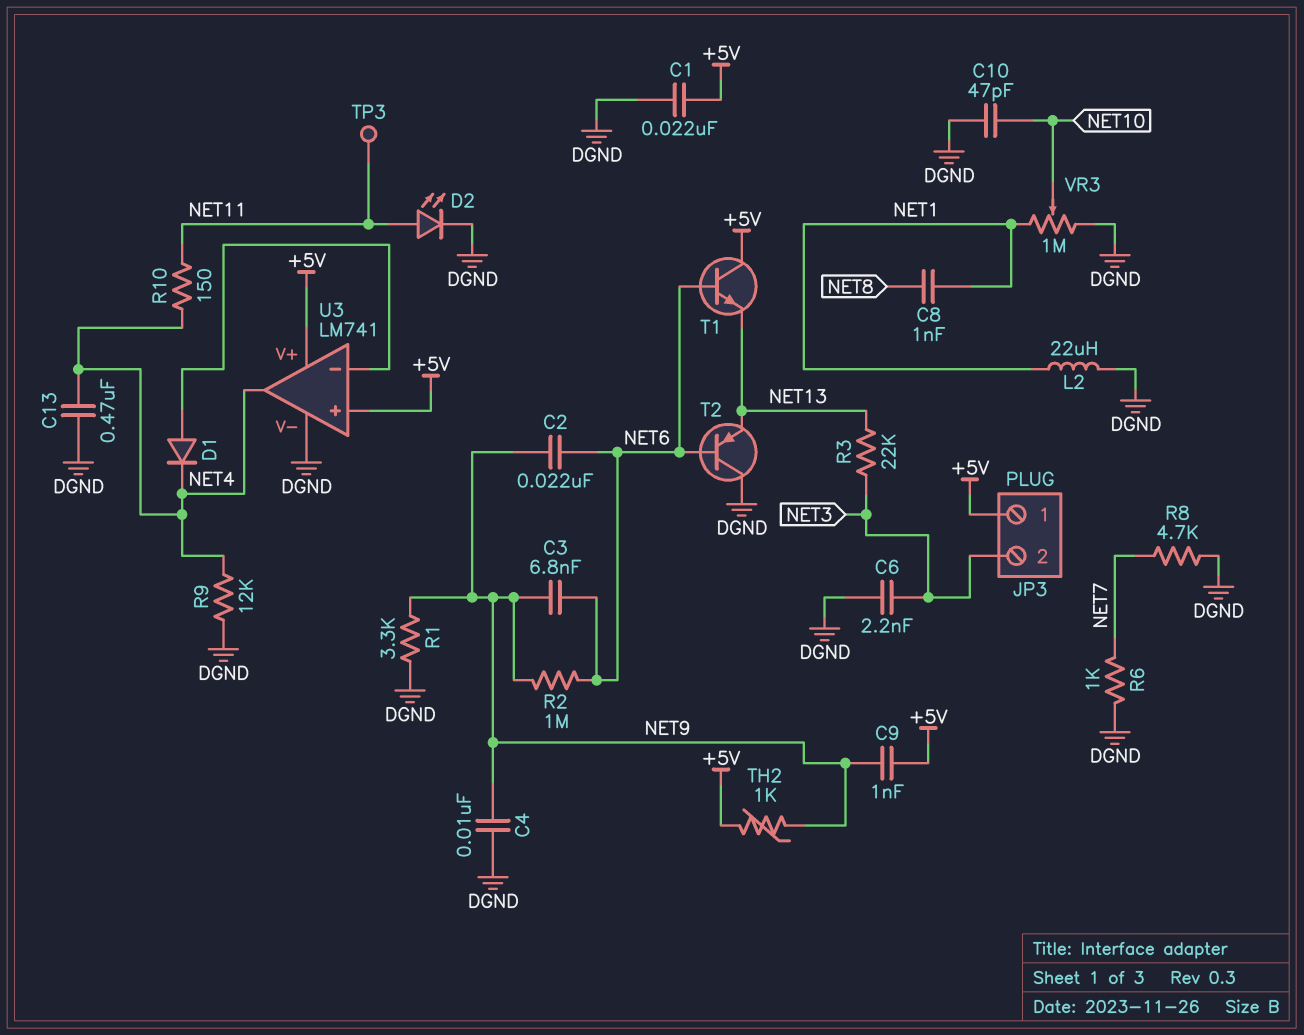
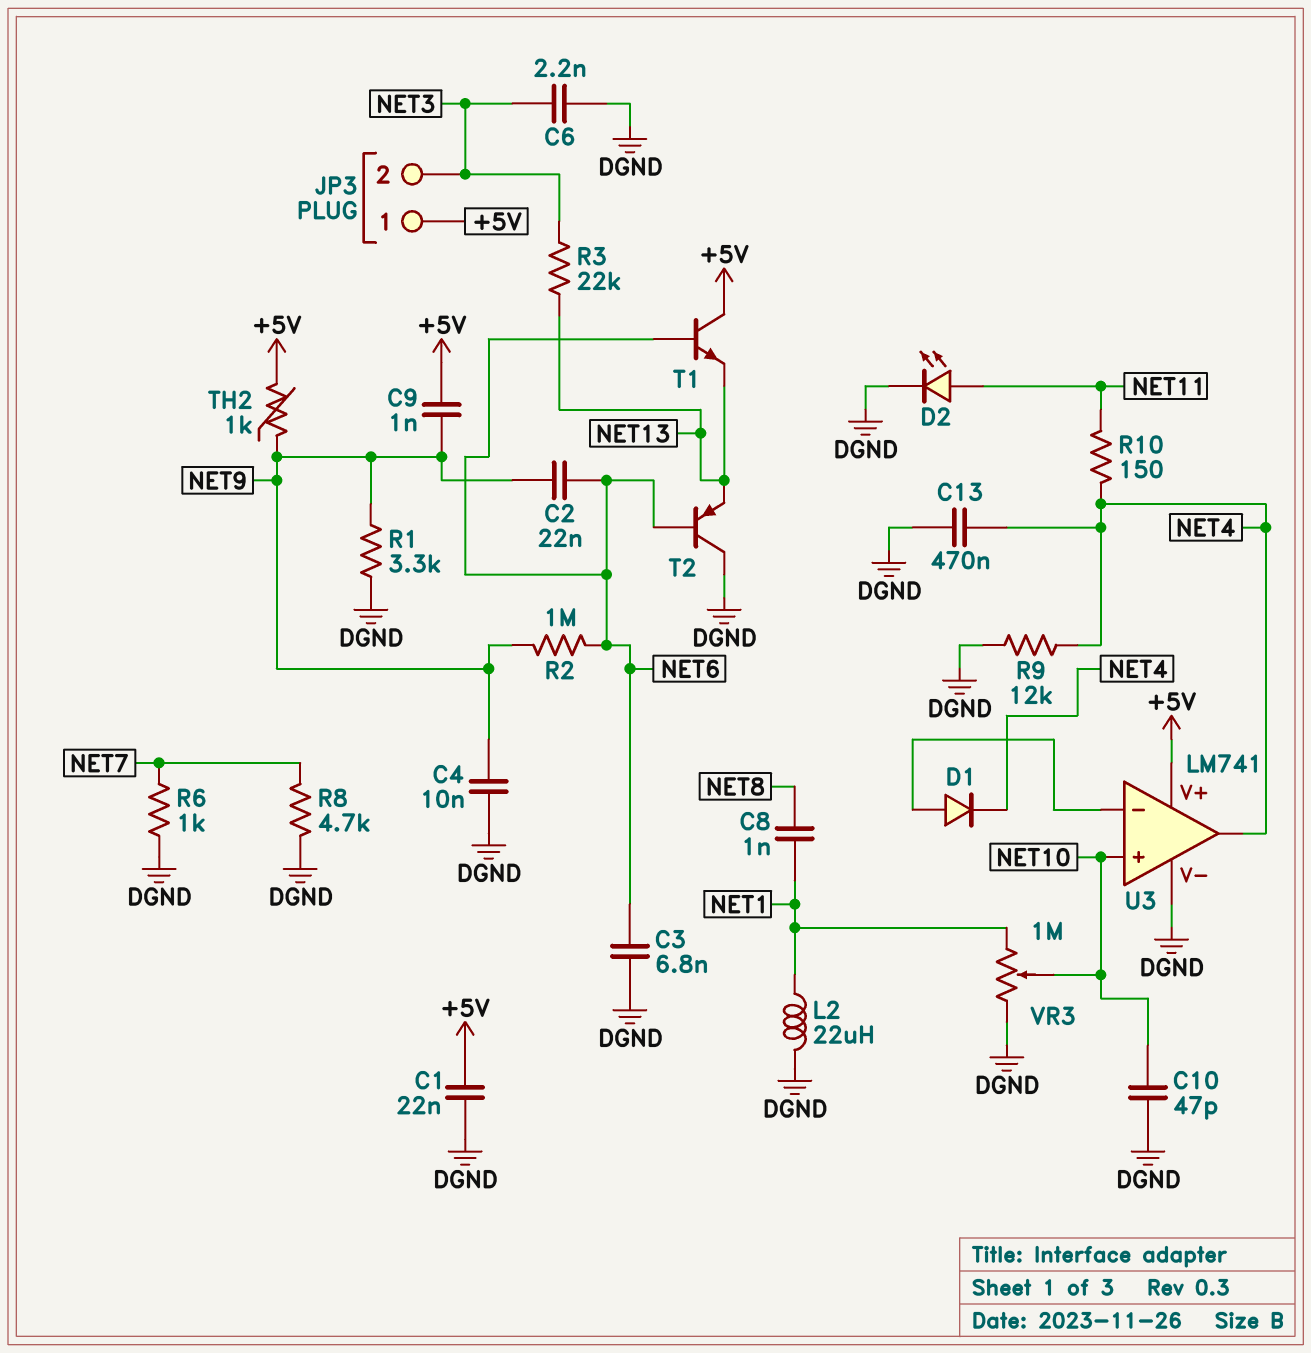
C3: 6.8nF (NET6, NET9) -> 6.8nF (DGND, NET6)
TP3: test point (NET11) -> none
U3 pin in+: +5V -> NET10

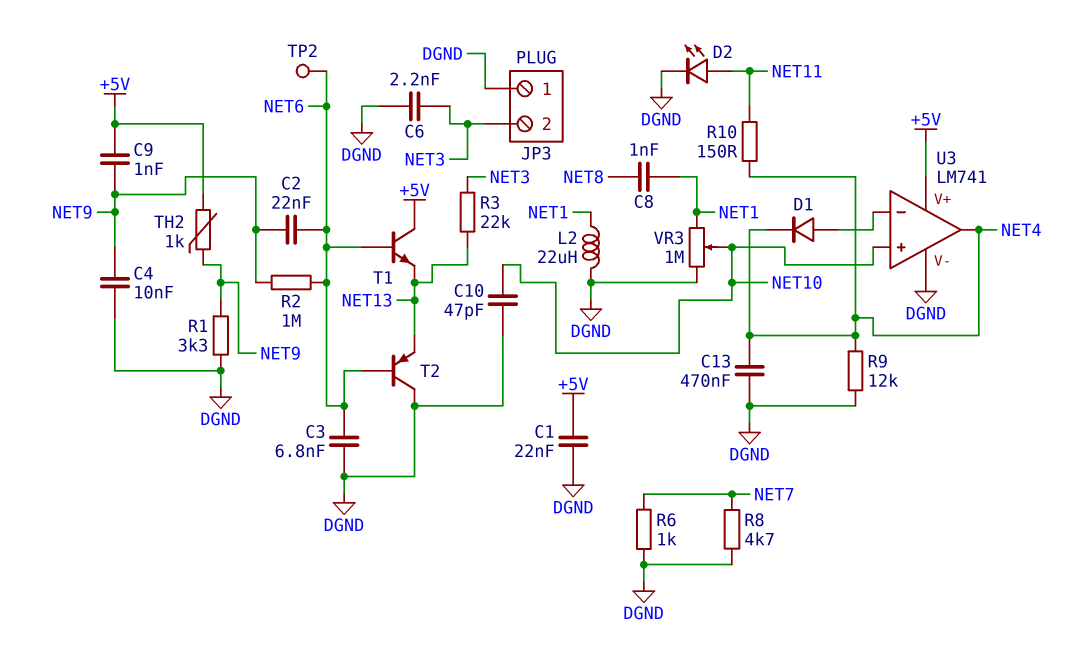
JP3 pin 1: +5V -> DGND
TP2: none -> test point (NET6)

